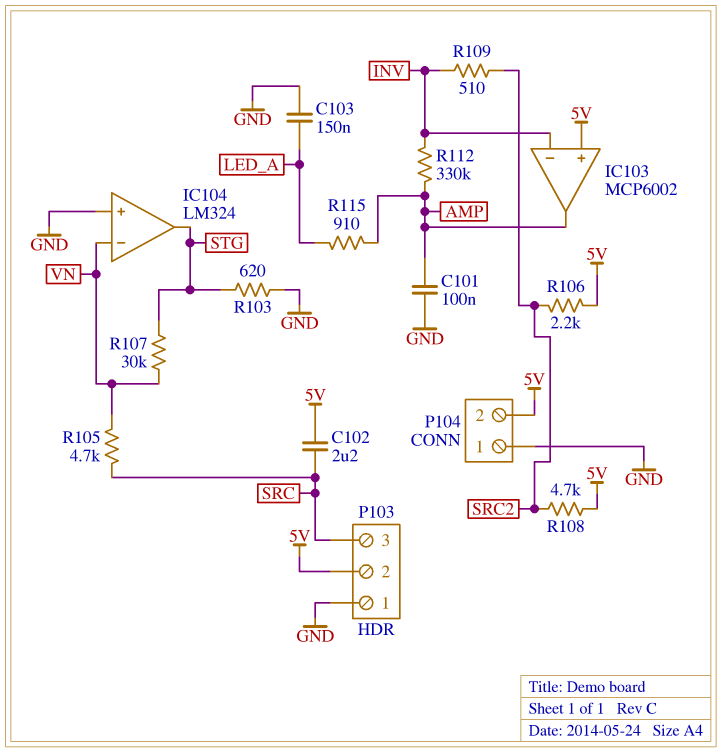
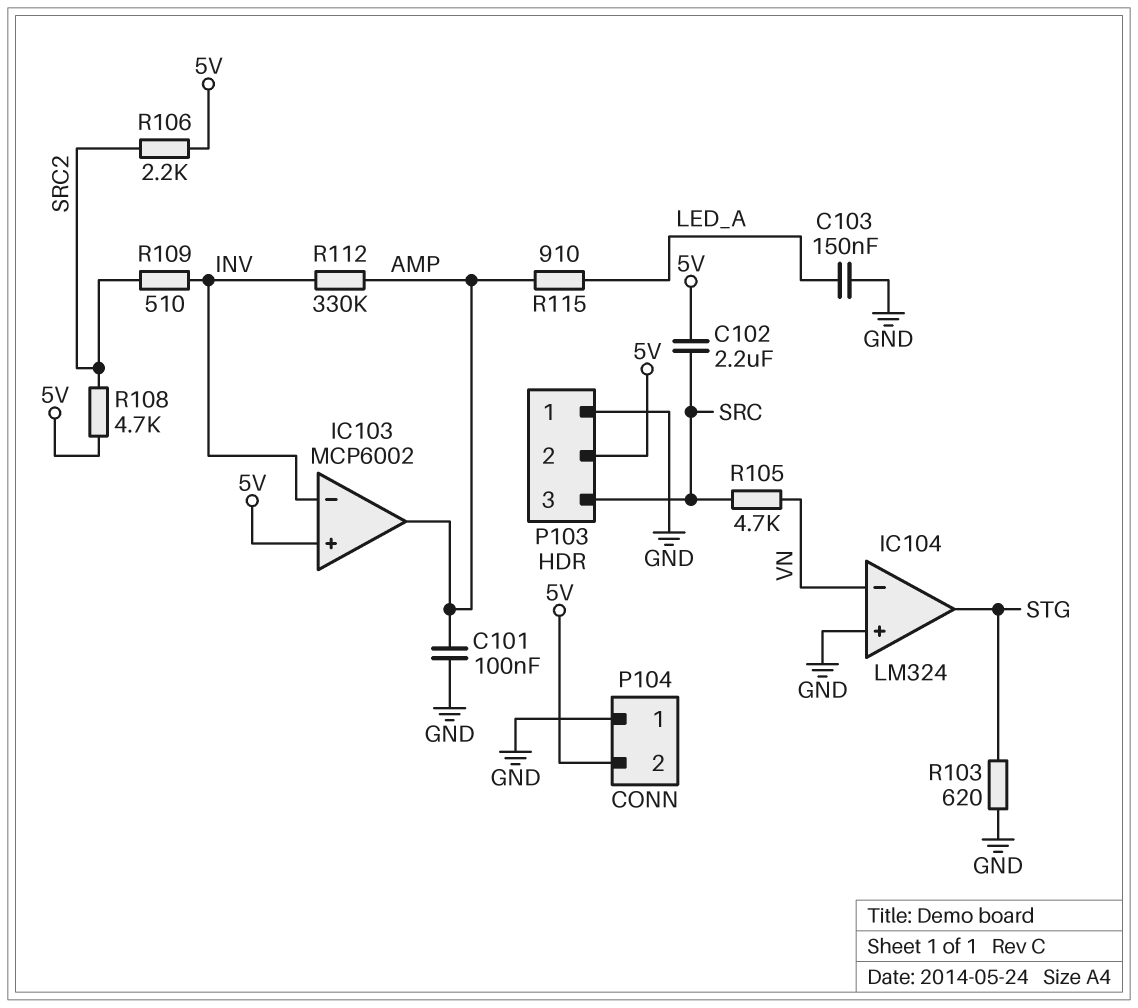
R107: 30k (STG, VN) -> none

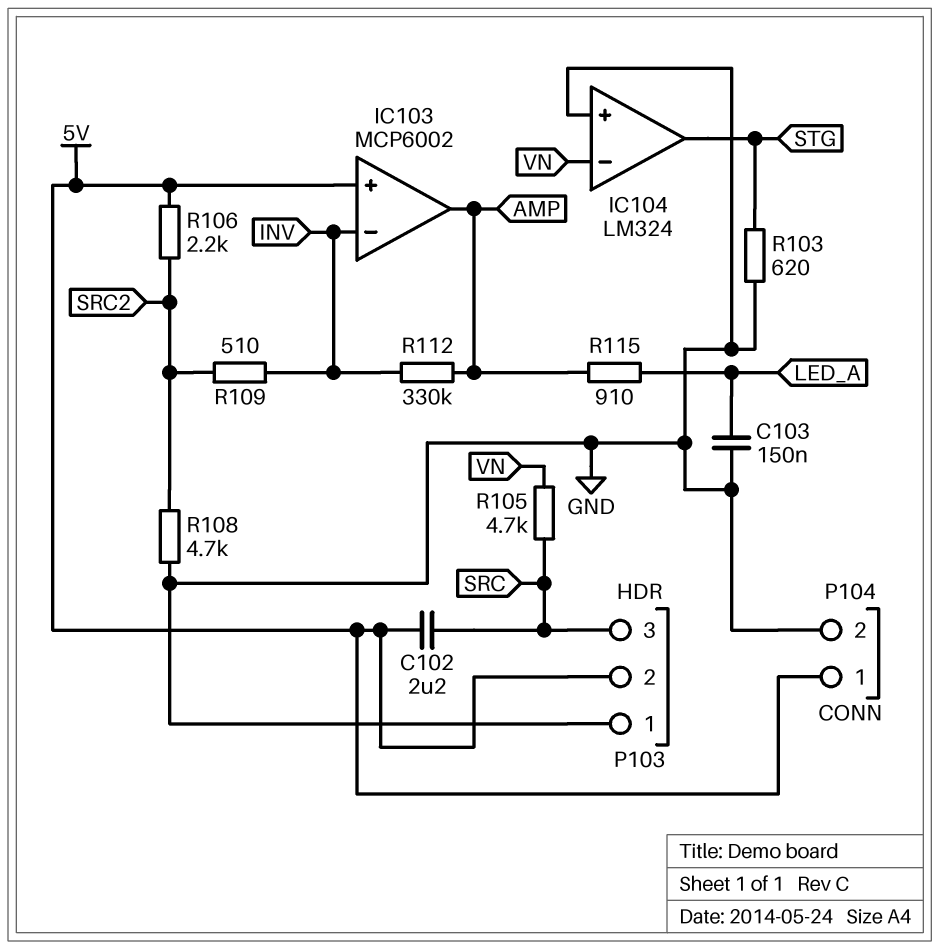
C101: 100nF (AMP, GND) -> none
P104 pin 1: GND -> 5V
P104 pin 2: 5V -> GND
R108: 4.7k (5V, SRC2) -> 4.7k (GND, SRC2)

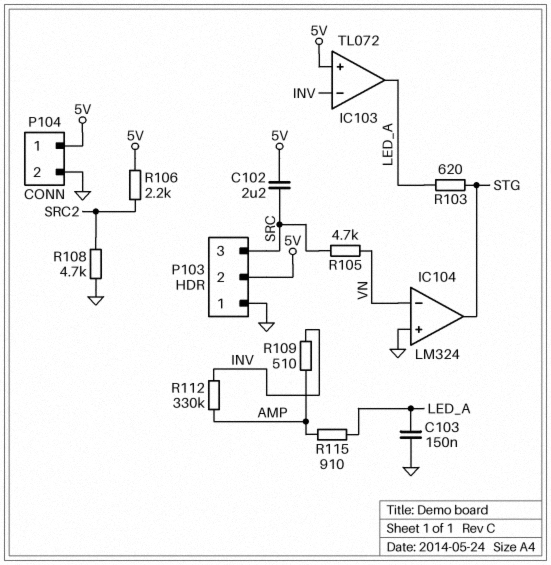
IC103: MCP6002 -> TL072
IC103 pin out: AMP -> LED_A
R103: 620 (GND, STG) -> 620 (LED_A, STG)
R109: 510 (INV, SRC2) -> 510 (AMP, INV)

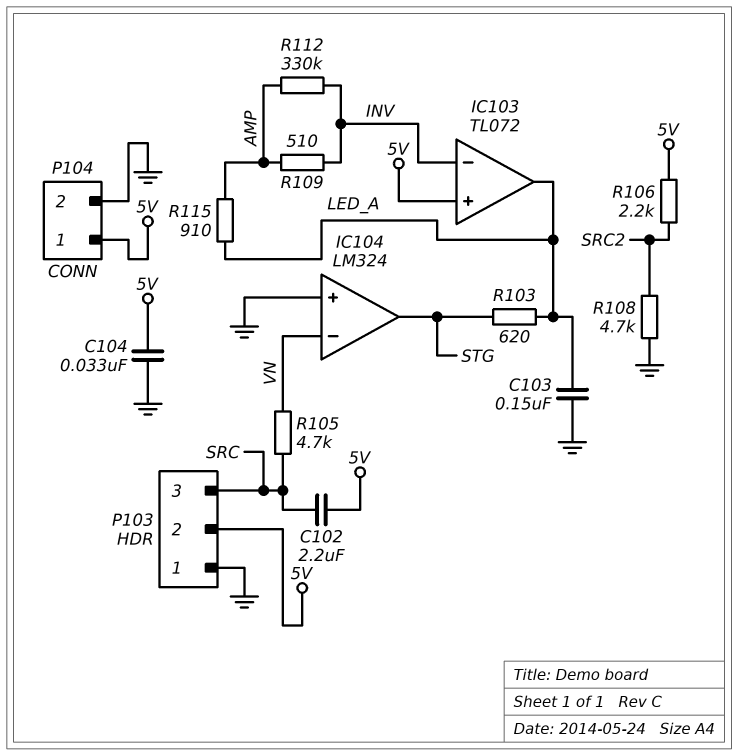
C104: none -> 33nF (5V, GND)

